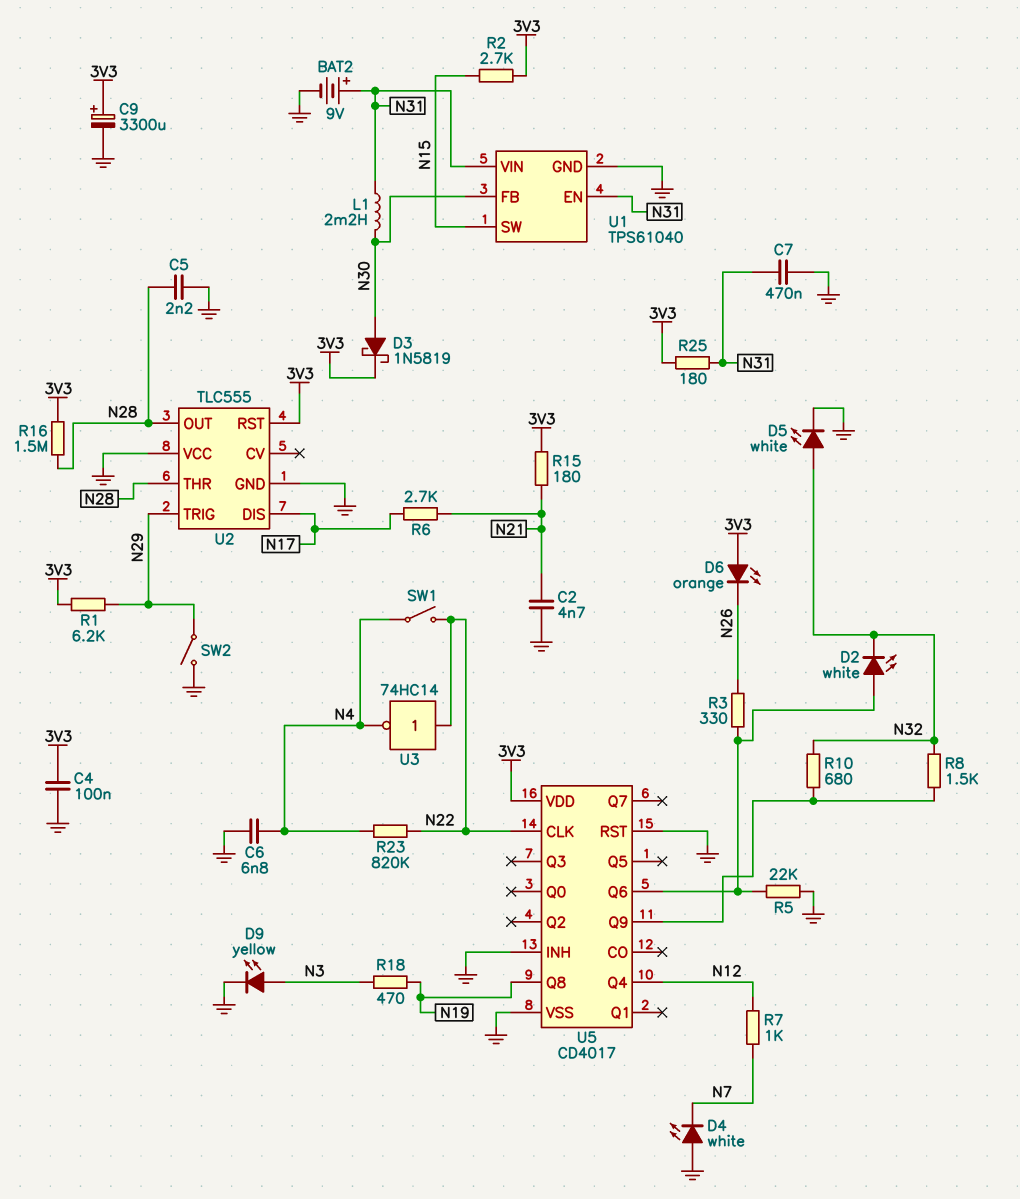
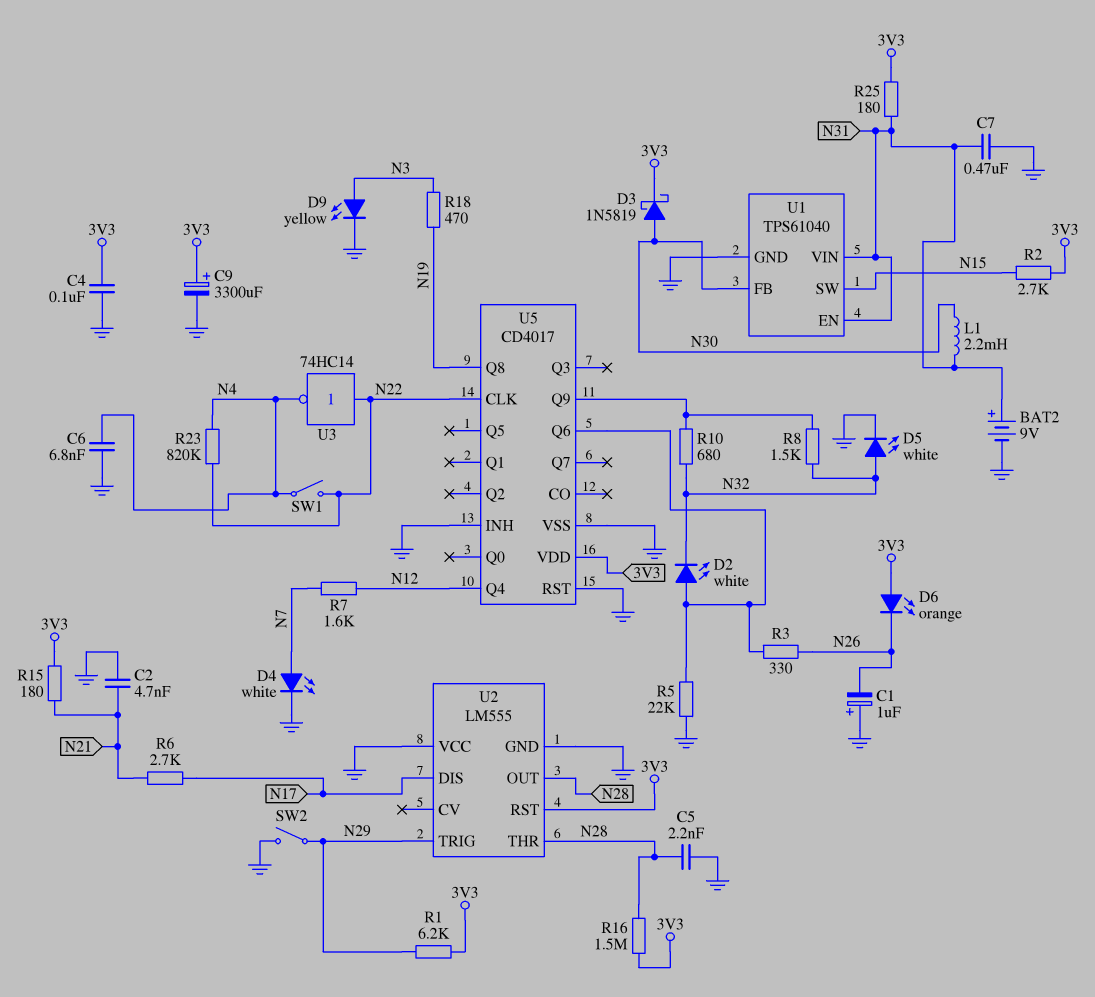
C1: none -> 1uF (plus GND, minus N26)
D4: LED white (A GND, K N7) -> LED white (A N7, K GND)
R7: 1k (N7, N12) -> 1.6k (N7, N12)
U2: TLC555 -> LM555

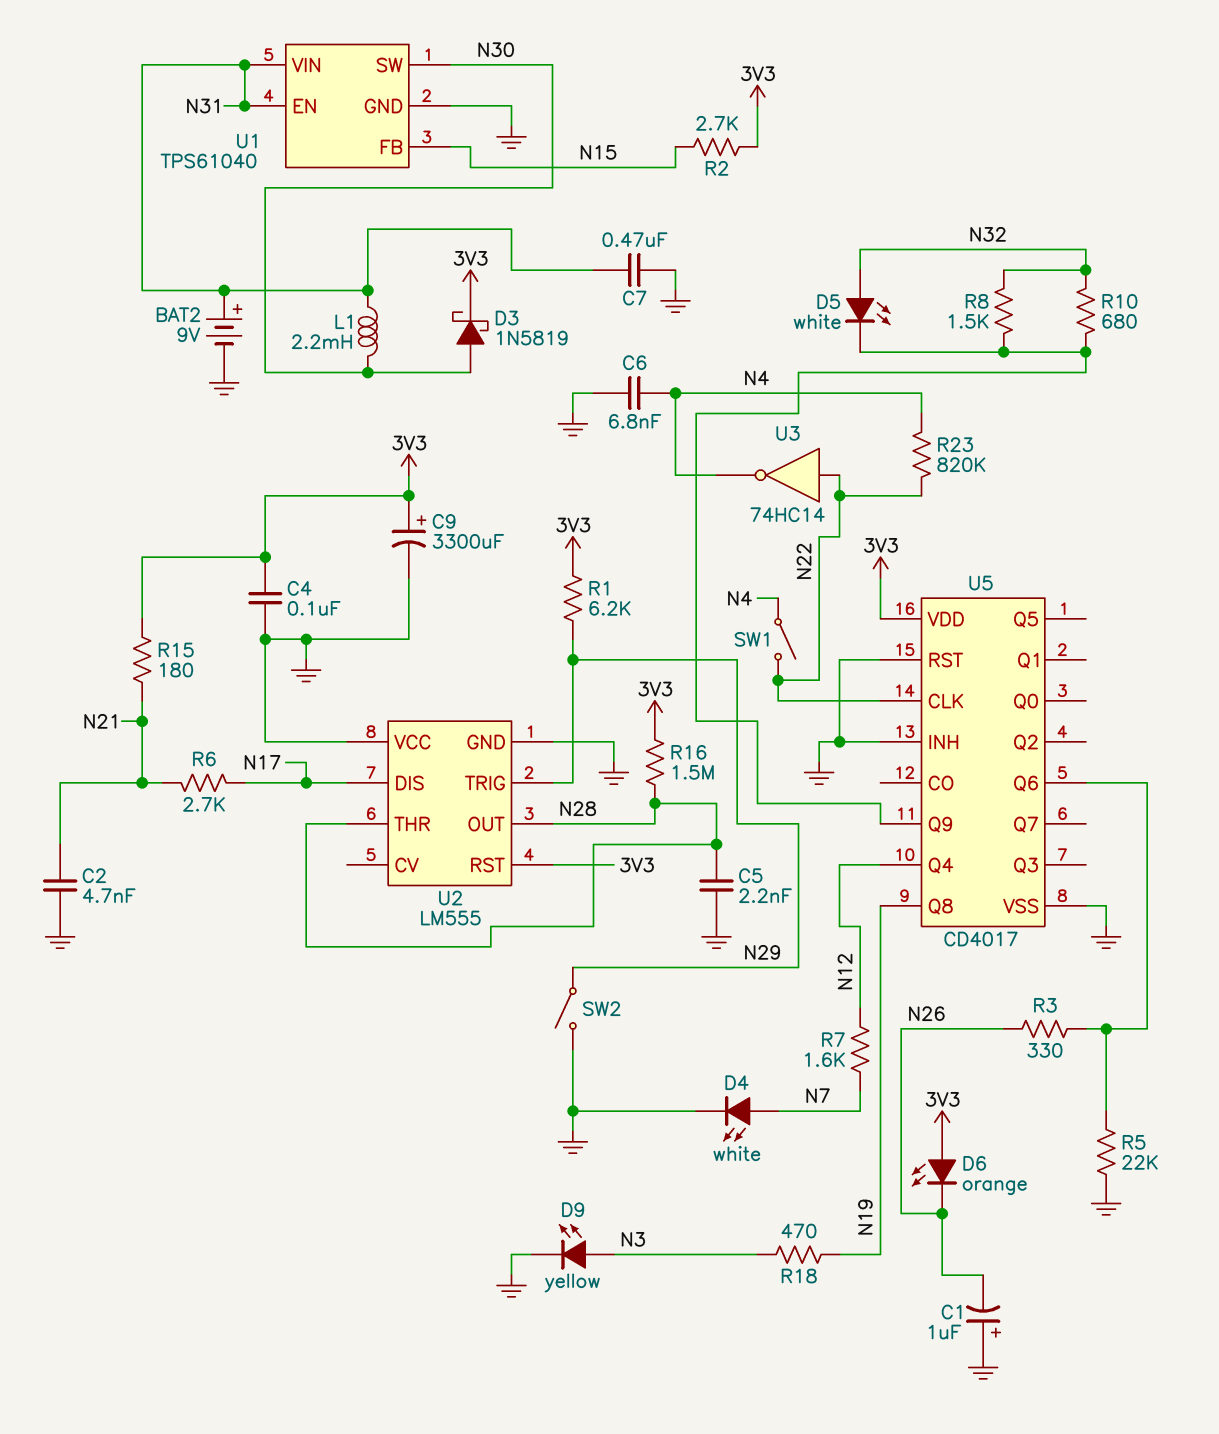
D2: LED white (A U5/Q6, K N32) -> none
D5: LED white (A N32, K GND) -> LED white (A N32, K U5/Q9)
R25: 180 (3V3, N31) -> none
U1 pin FB: N30 -> N15
U1 pin SW: N15 -> N30

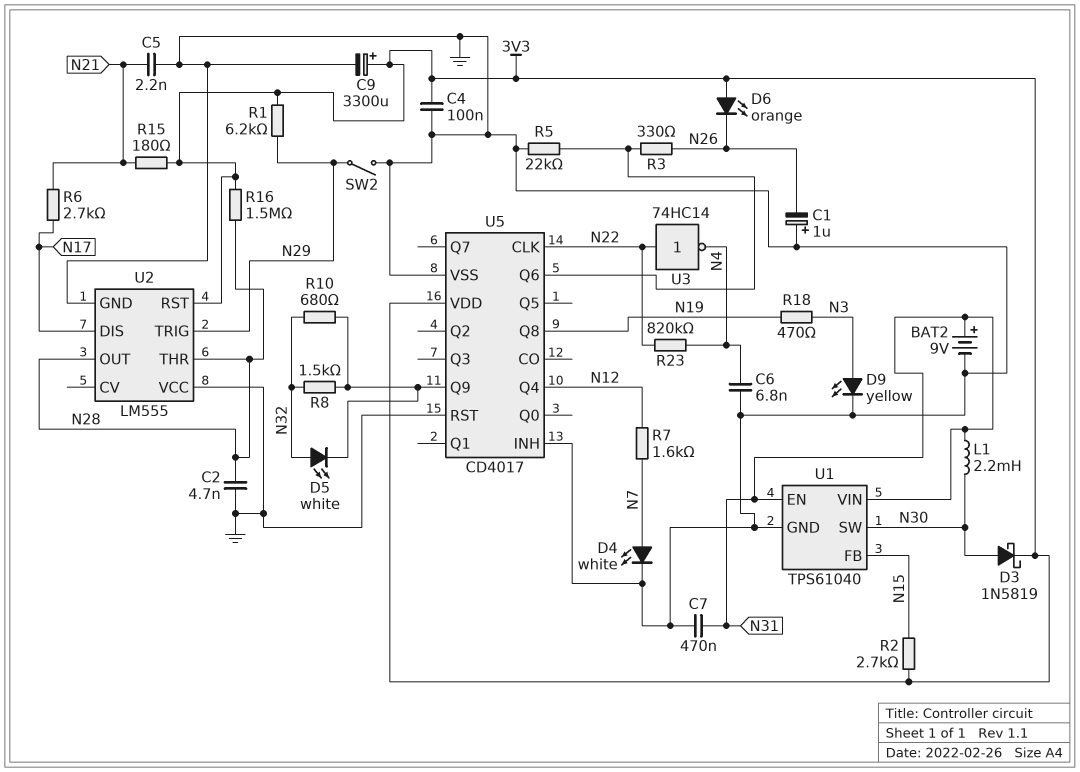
C2: 4.7nF (GND, N21) -> 4.7nF (GND, N28)
C5: 2.2nF (GND, N28) -> 2.2nF (GND, N21)
SW1: switch (N4, N22) -> none

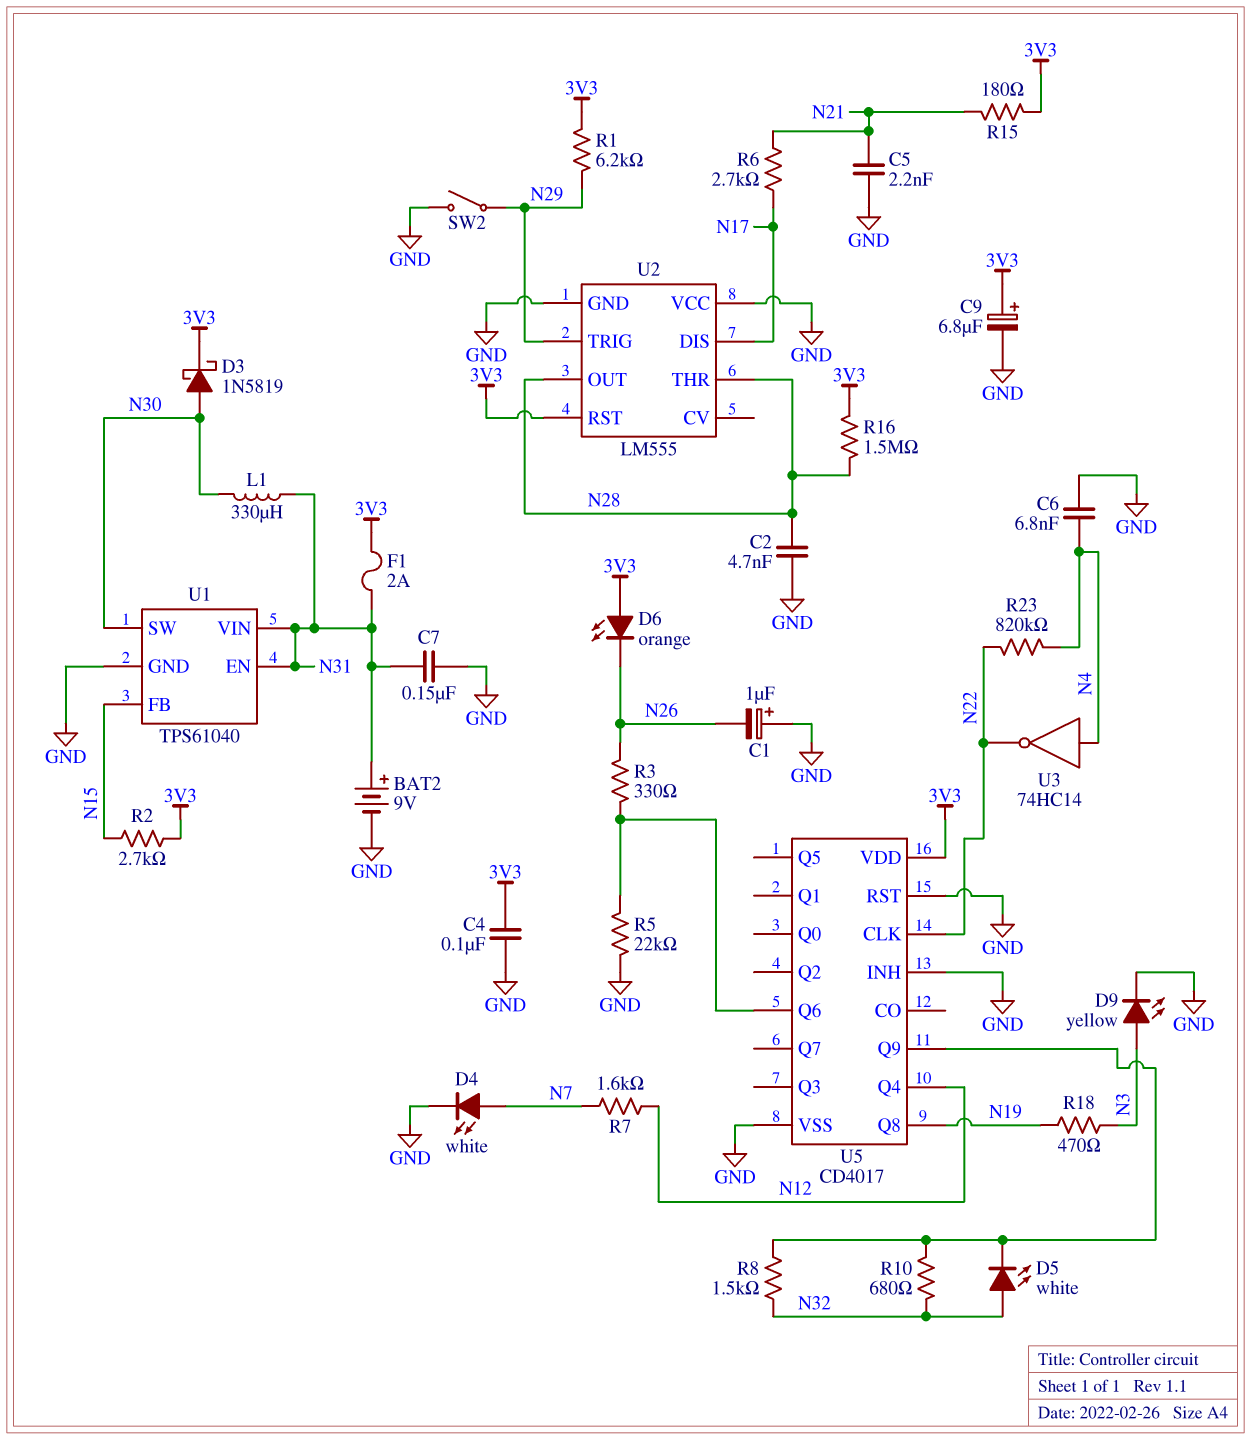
C7: 470nF (GND, N31) -> 150nF (GND, N31)
C9: 3300uF (plus 3V3, minus GND) -> 6.8uF (plus 3V3, minus GND)
F1: none -> 2A (3V3, N31)
L1: 2.2mH (N30, N31) -> 330uH (N30, N31)
U3: NOT 74HC14 (in N22, out N4) -> NOT 74HC14 (in N4, out N22)

